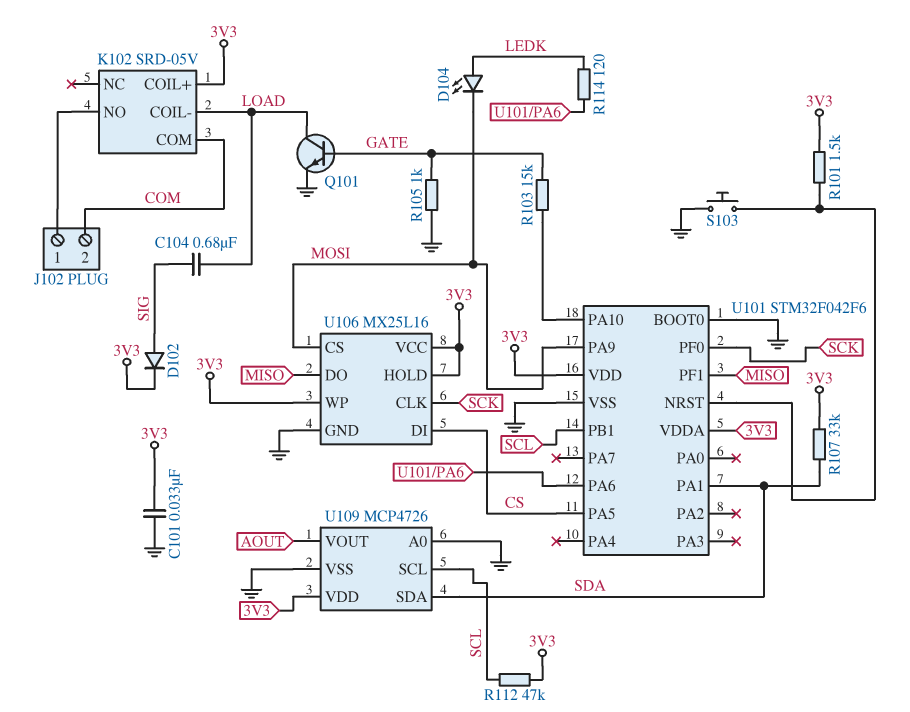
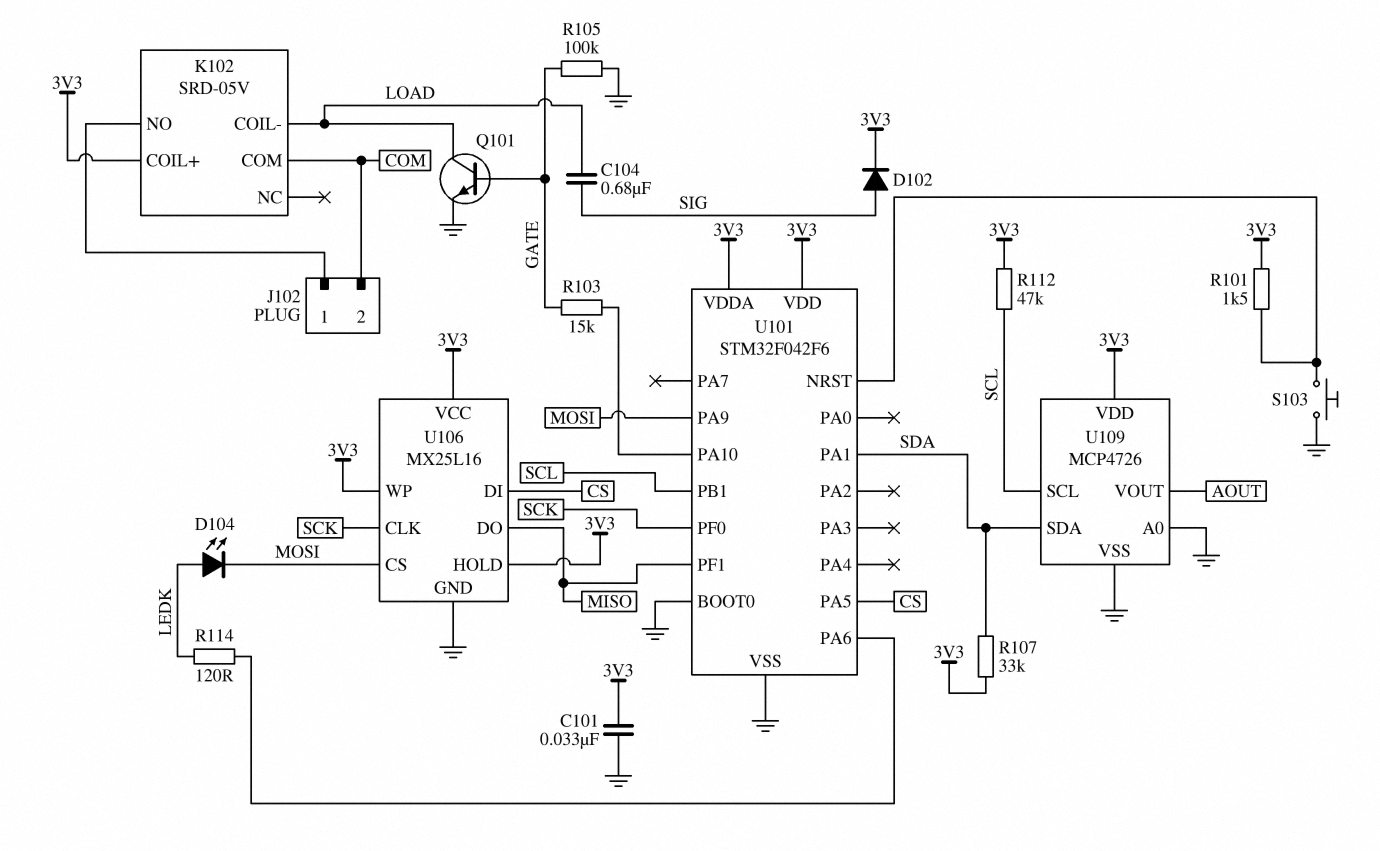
R105: 1k (GATE, GND) -> 100k (GATE, GND)

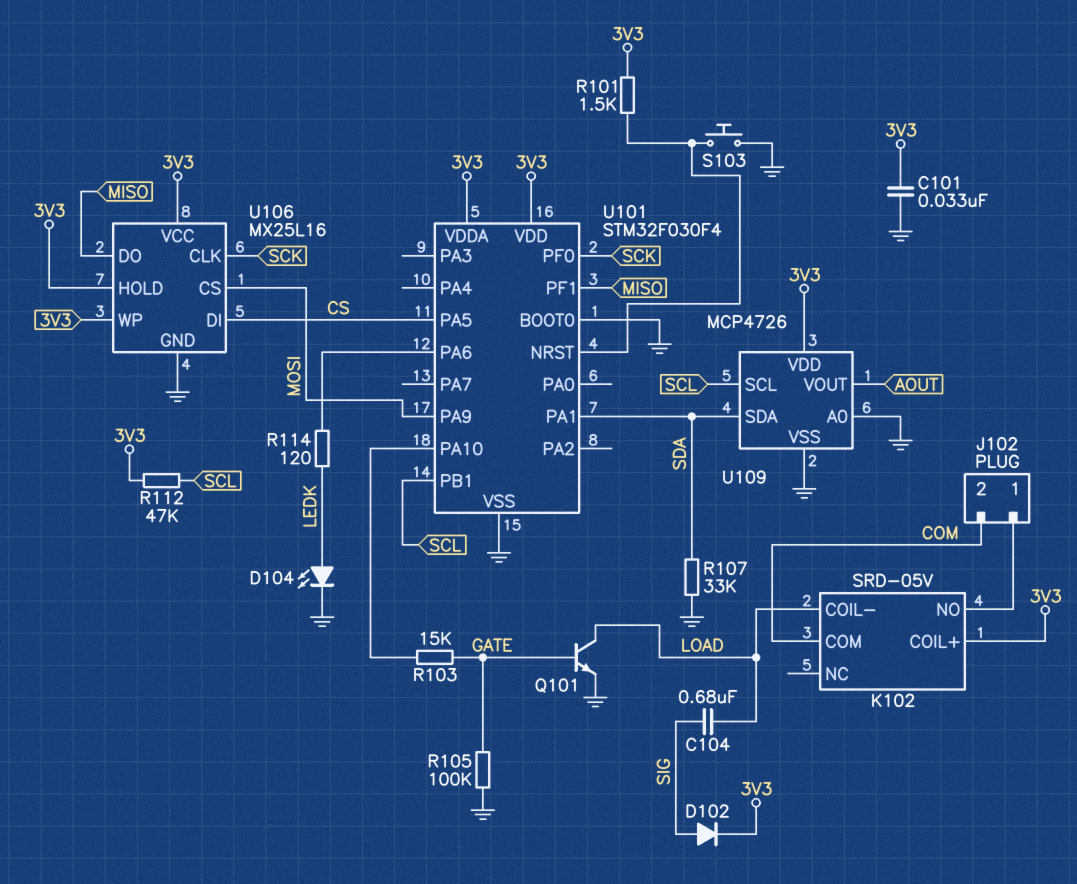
D104: LED (A LEDK, K MOSI) -> LED (A LEDK, K GND)
R107: 33k (3V3, SDA) -> 33k (GND, SDA)
U101: STM32F042F6 -> STM32F030F4

